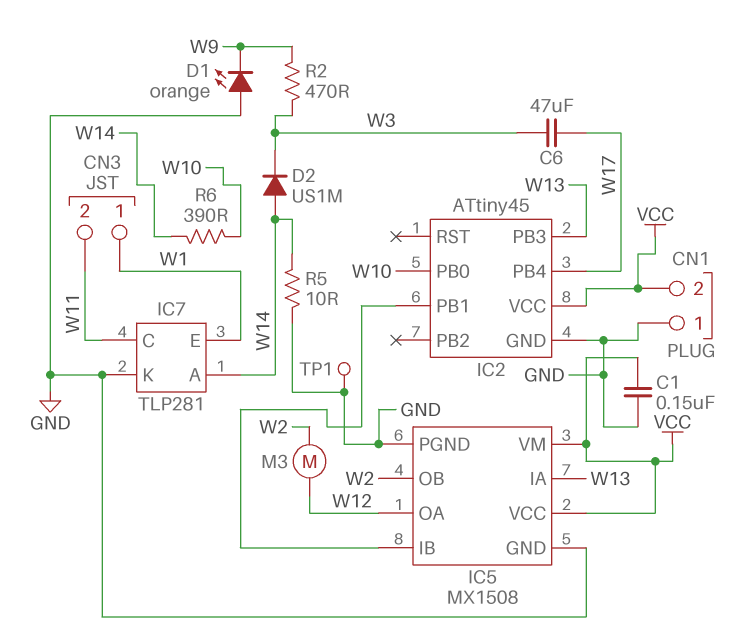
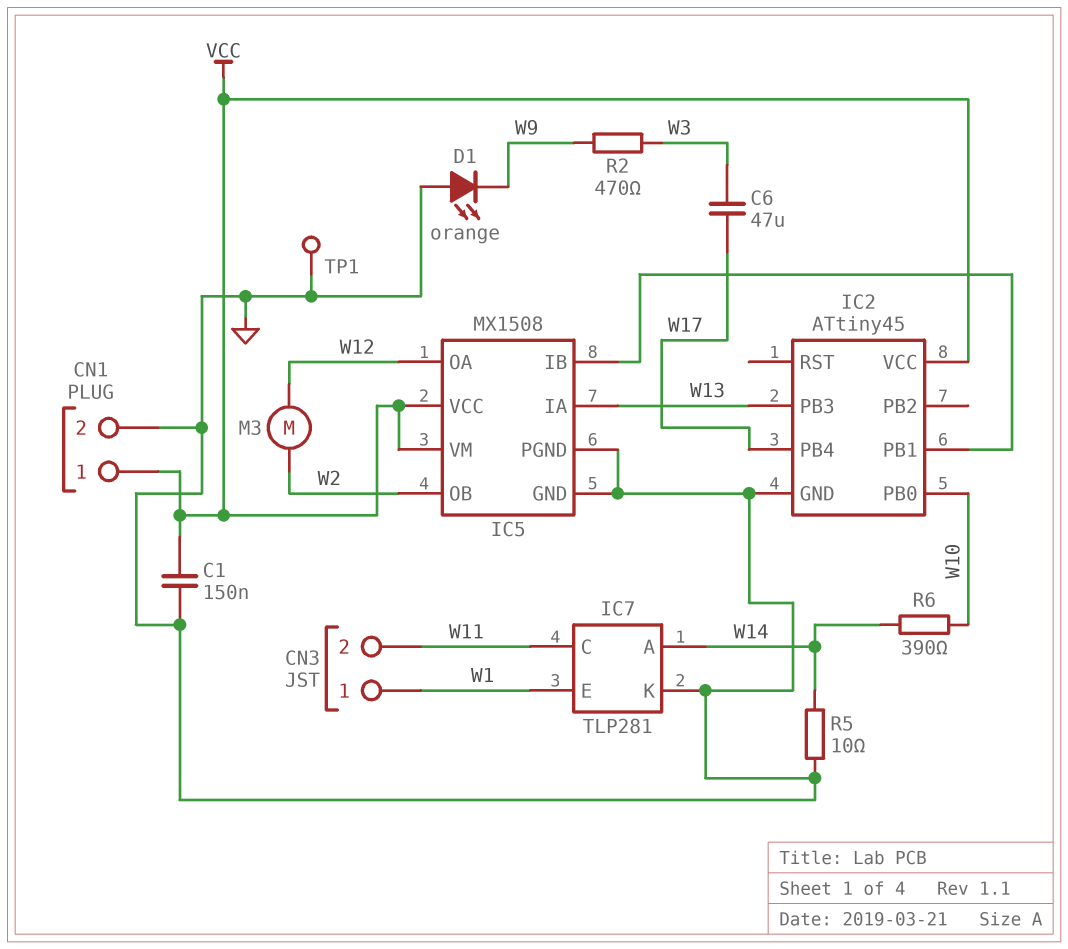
CN1 pin 1: GND -> VCC
CN1 pin 2: VCC -> GND
D2: diode US1M (A W14, K W3) -> none

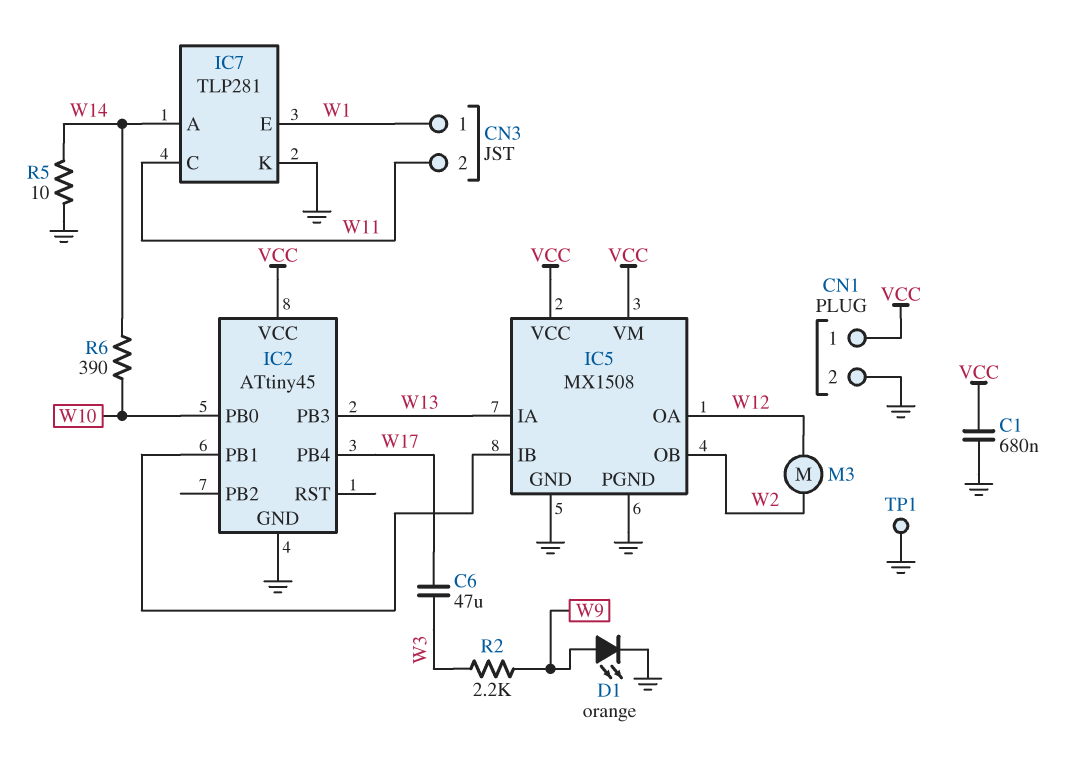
C1: 150nF (GND, VCC) -> 680nF (GND, VCC)
D1: LED orange (A GND, K W9) -> LED orange (A W9, K GND)
R2: 470 (W3, W9) -> 2.2k (W3, W9)

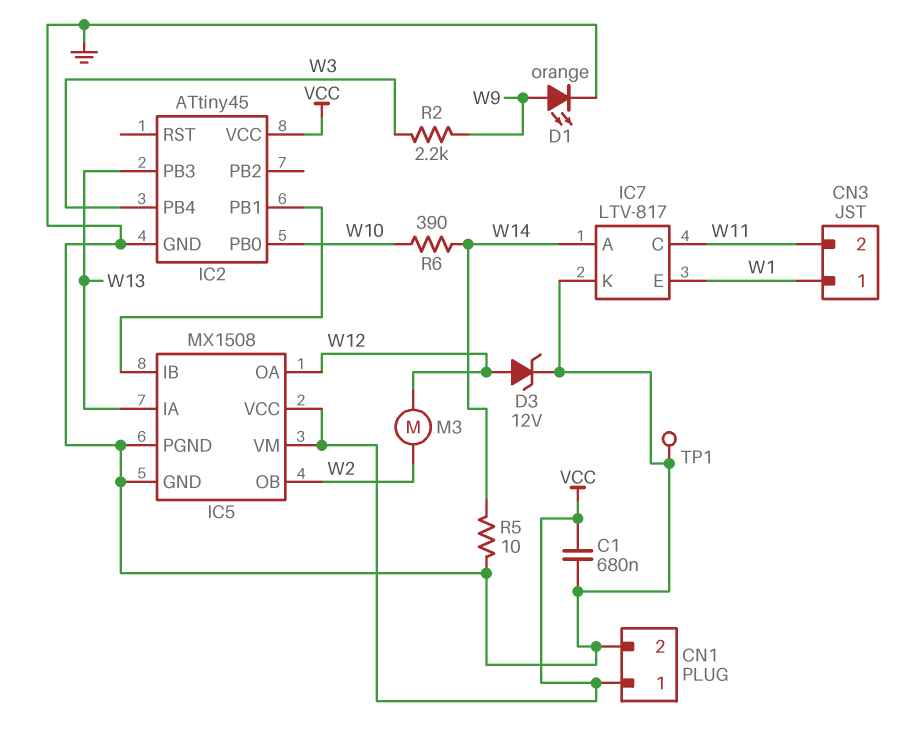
C6: 47uF (W3, W17) -> none
D3: none -> zener 12V (A W12, K GND)
IC2 pin PB4: W17 -> W3
IC7: TLP281 -> LTV-817

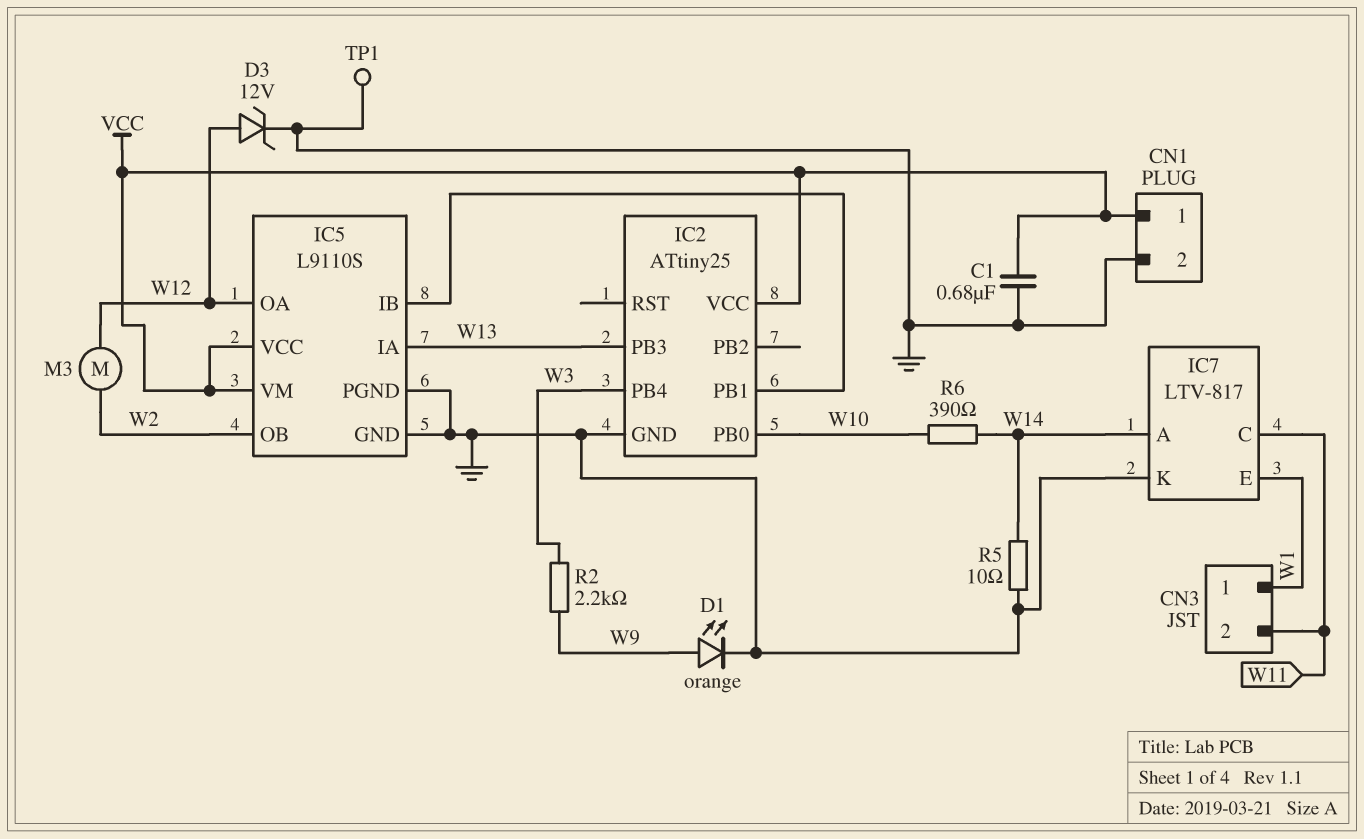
IC2: ATtiny45 -> ATtiny25
IC5: MX1508 -> L9110S

